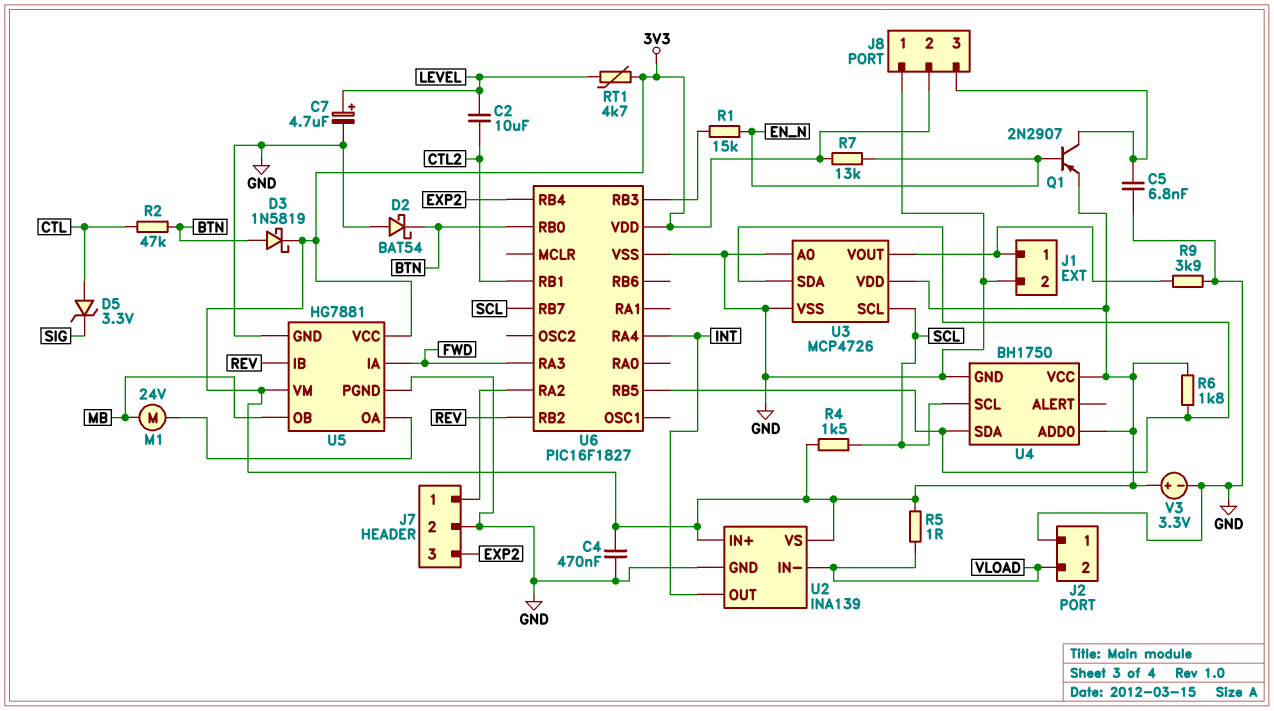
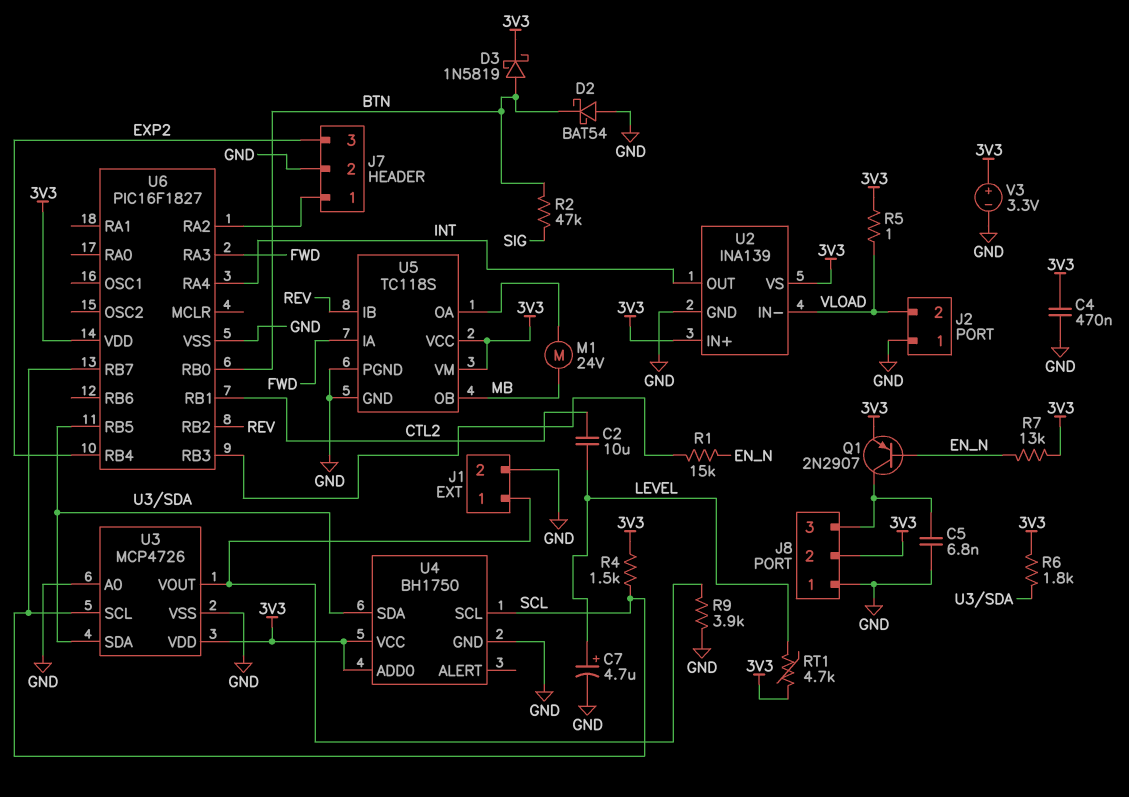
D5: zener 3.3V (A CTL, K SIG) -> none
R2: 47k (BTN, CTL) -> 47k (BTN, SIG)
U5: HG7881 -> TC118S

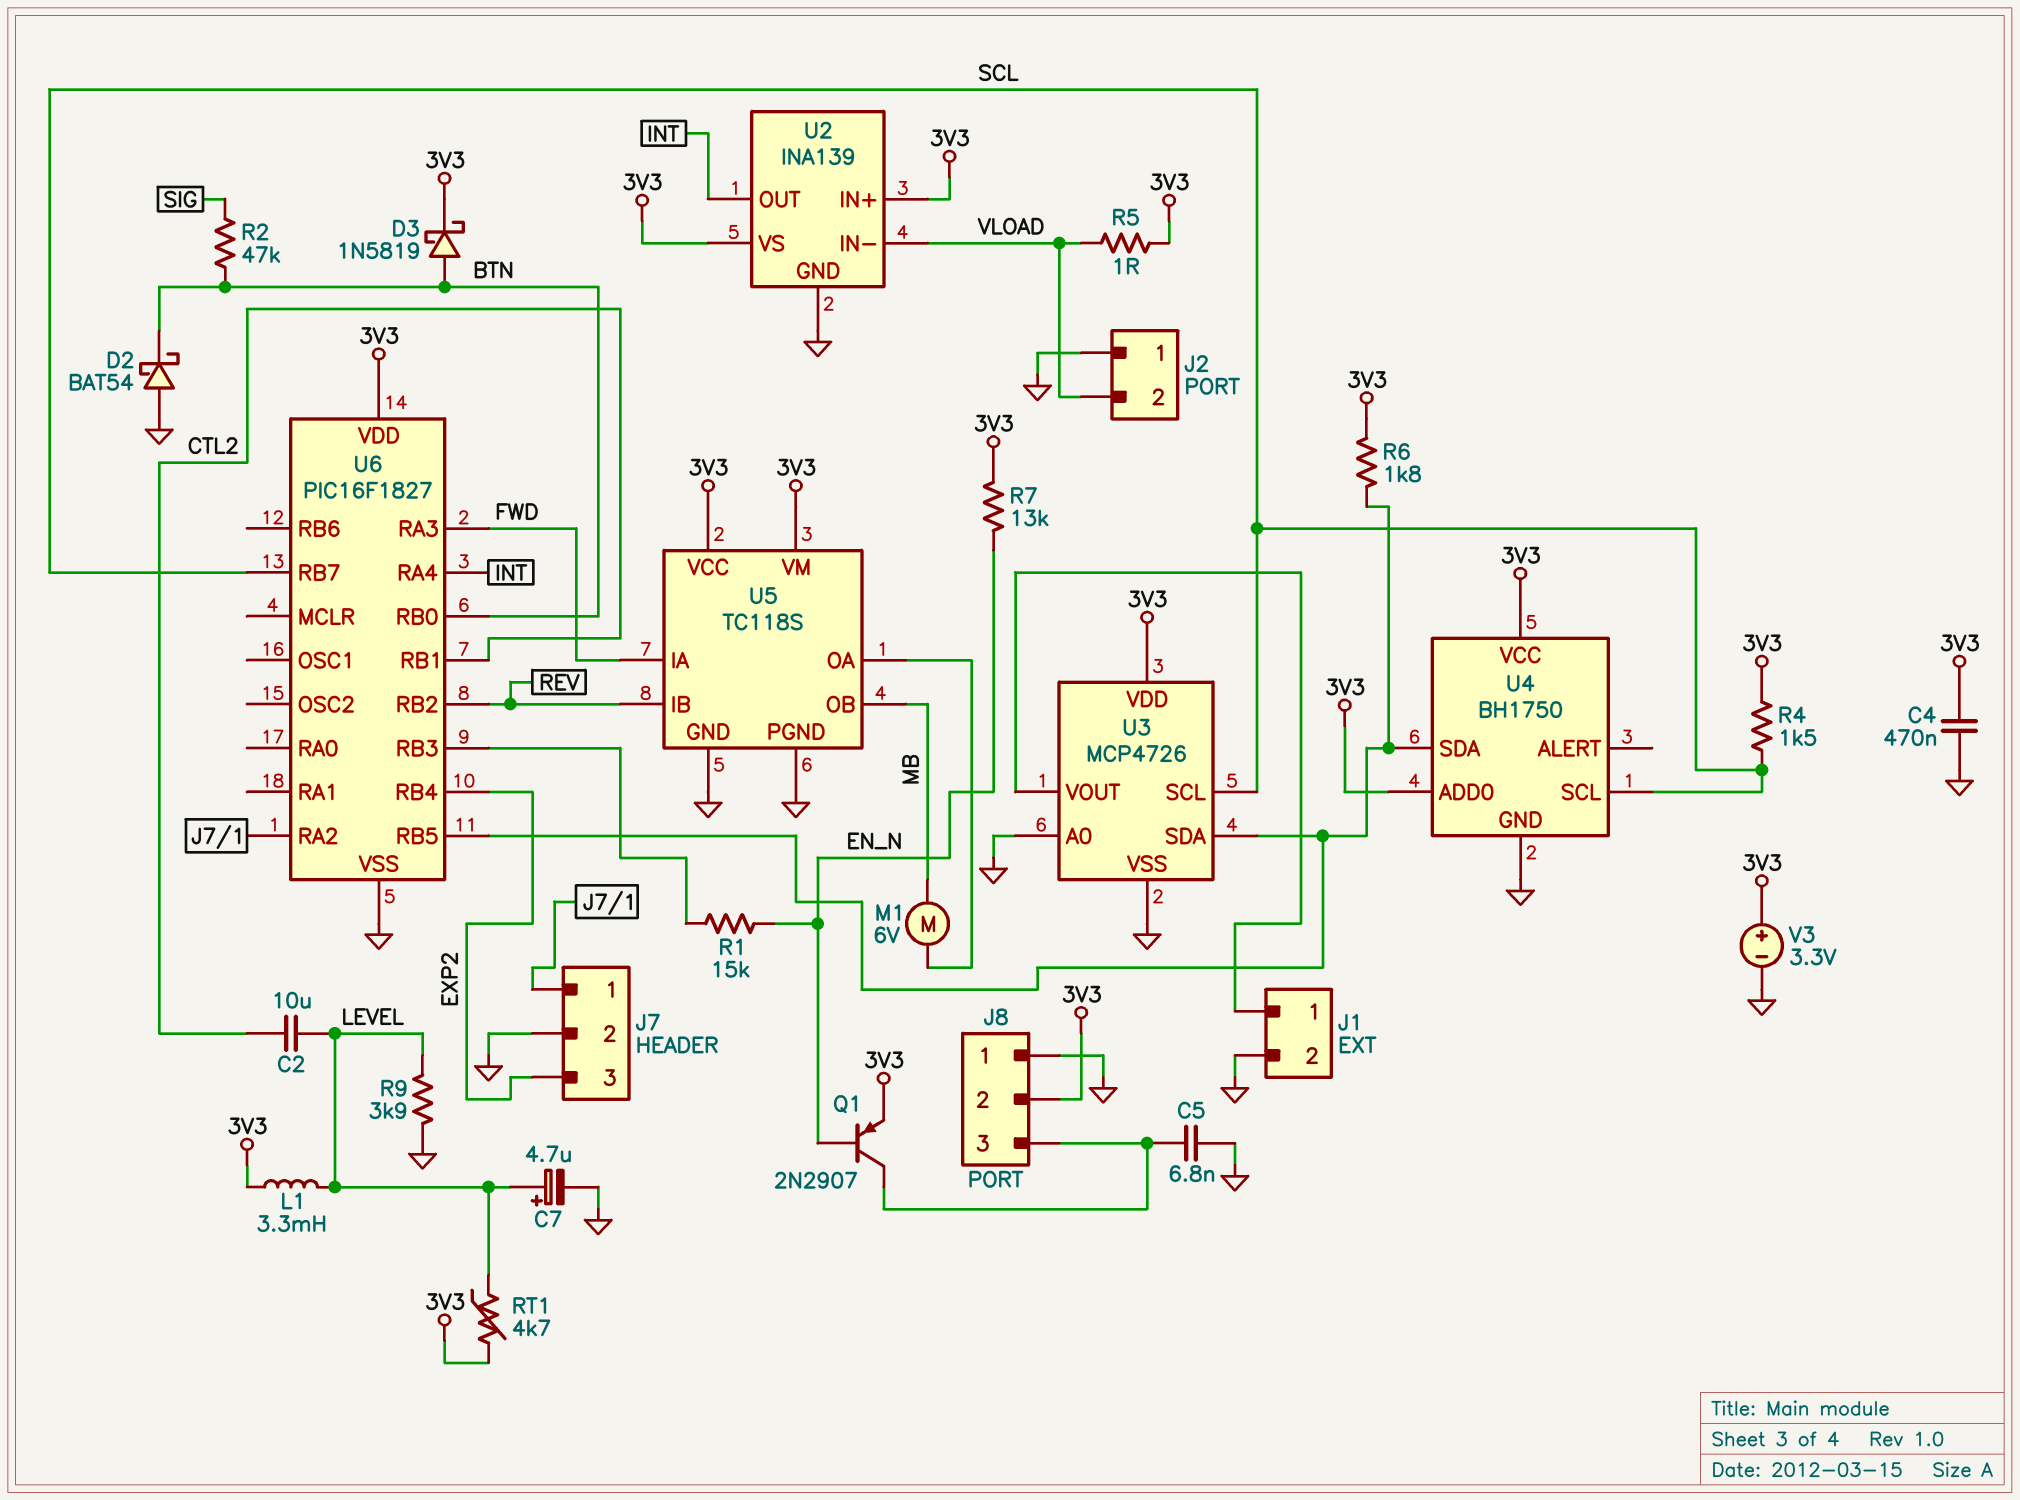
L1: none -> 3.3mH (3V3, LEVEL)
M1: motor 24V (MB, U5/OA) -> motor 6V (MB, U5/OA)
R9: 3.9k (GND, J1/1) -> 3.9k (GND, LEVEL)

